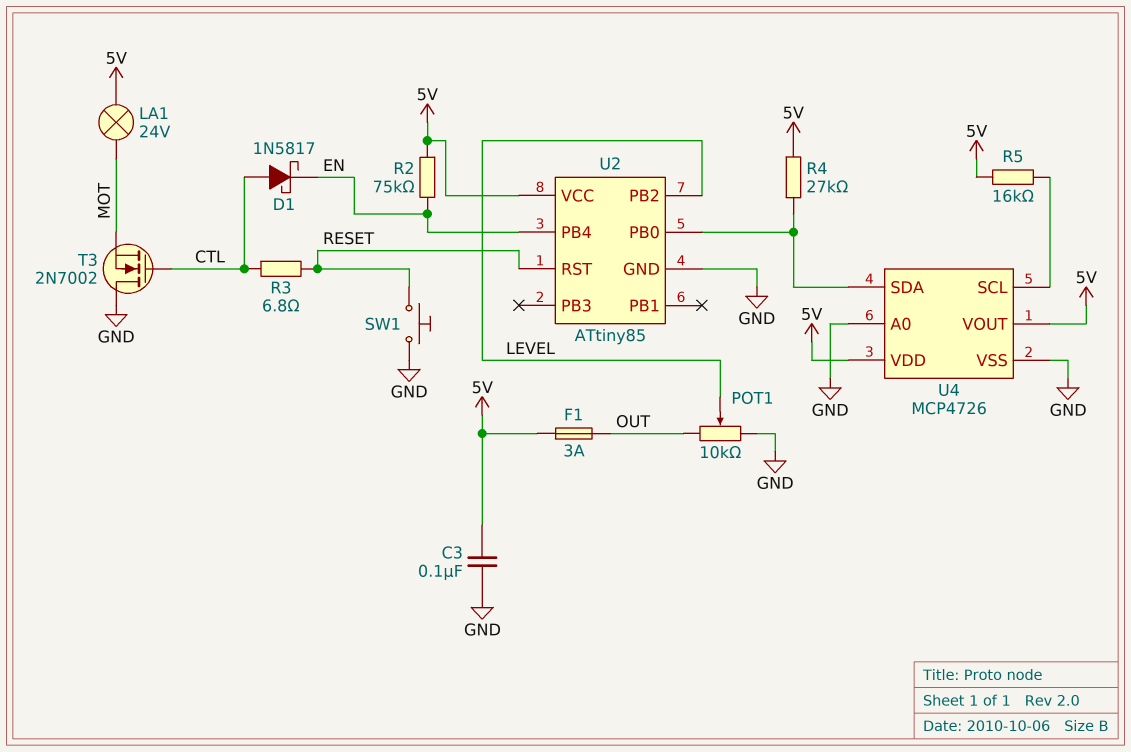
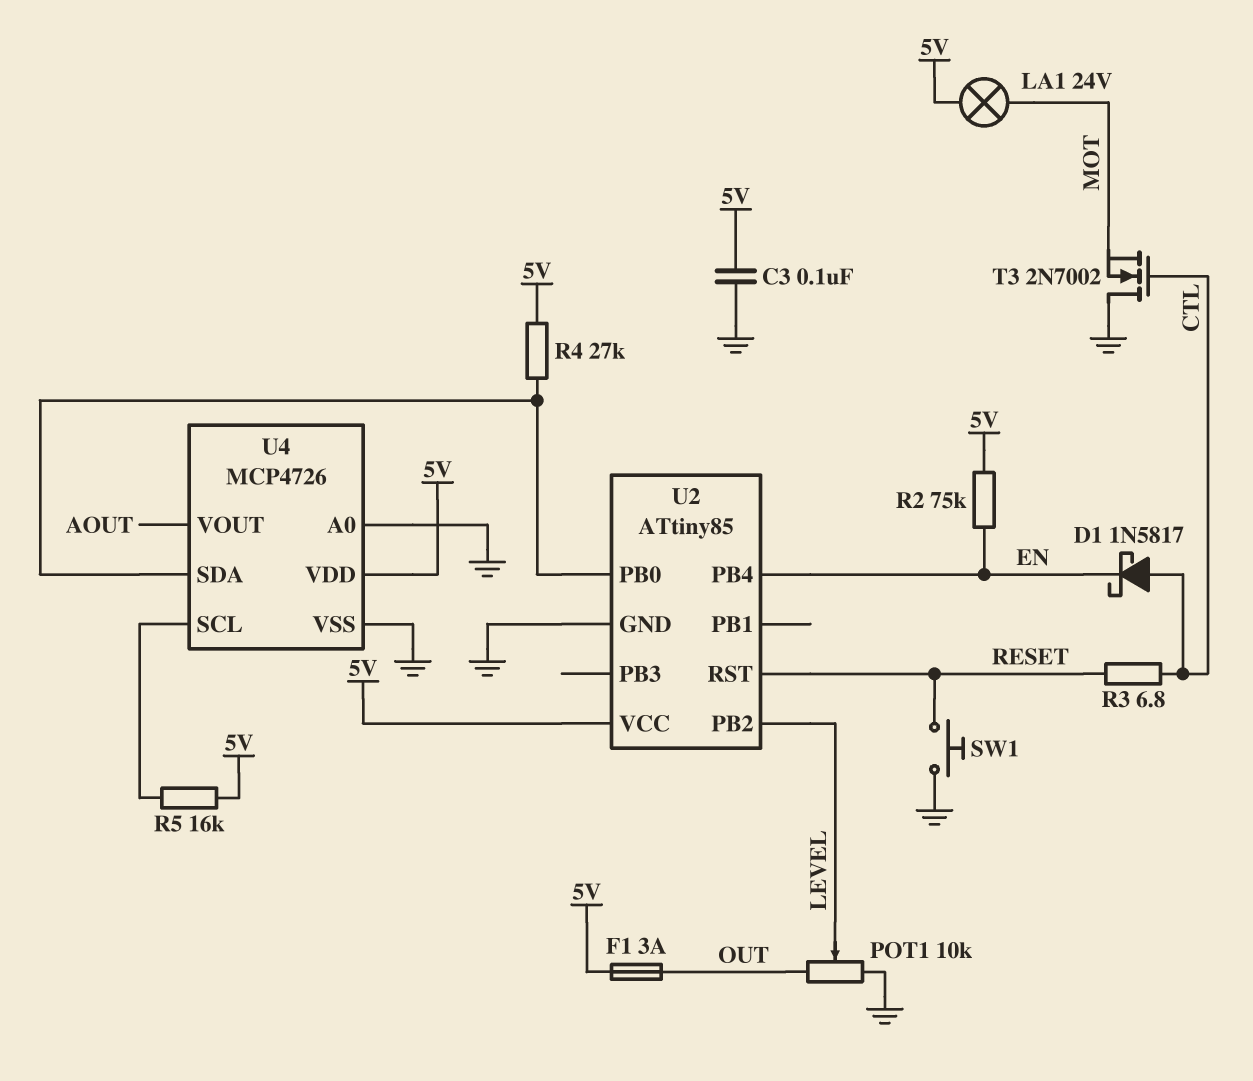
U4 pin VOUT: 5V -> AOUT

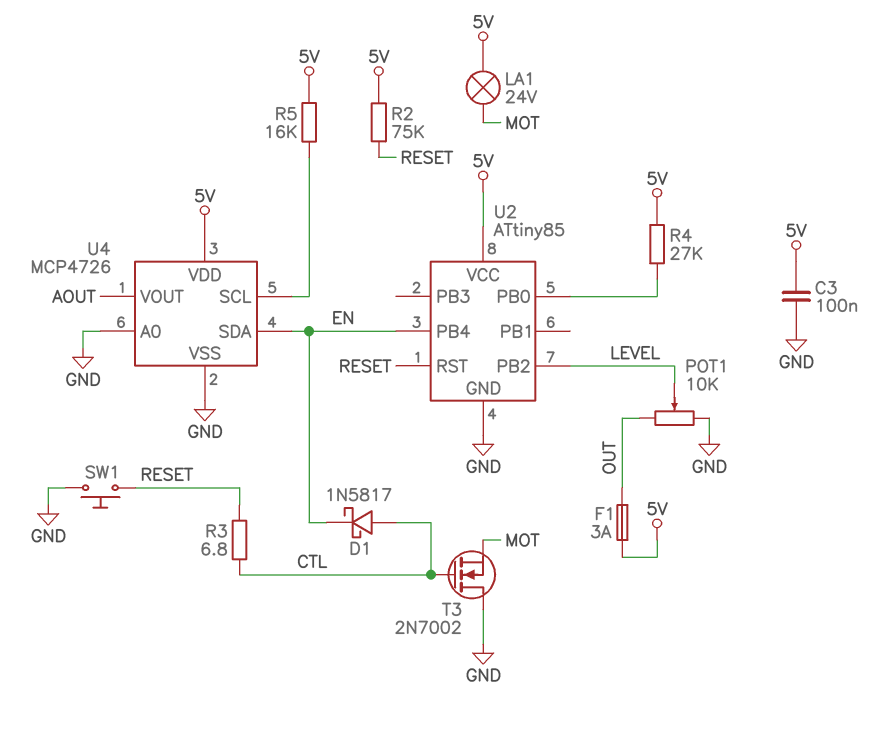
R2: 75k (5V, EN) -> 75k (5V, RESET)
U4 pin SDA: U2/PB0 -> EN

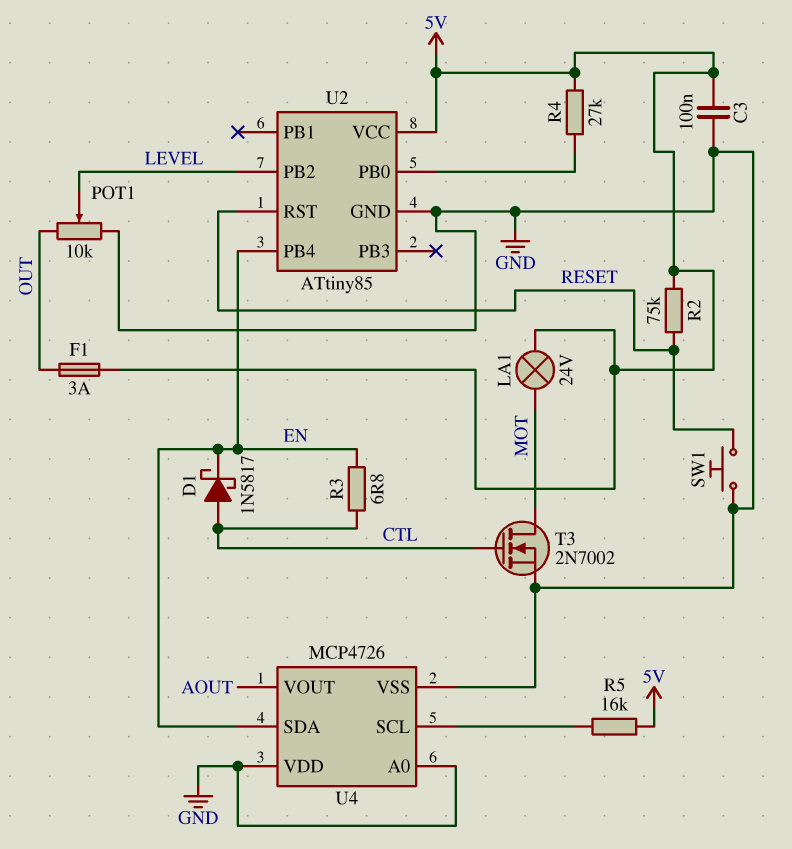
R3: 6.8 (CTL, RESET) -> 6.8 (CTL, EN)
T3: NMOS 2N7002 (G CTL, D GND, S MOT) -> NMOS 2N7002 (G CTL, D MOT, S GND)
U4 pin VDD: 5V -> GND

